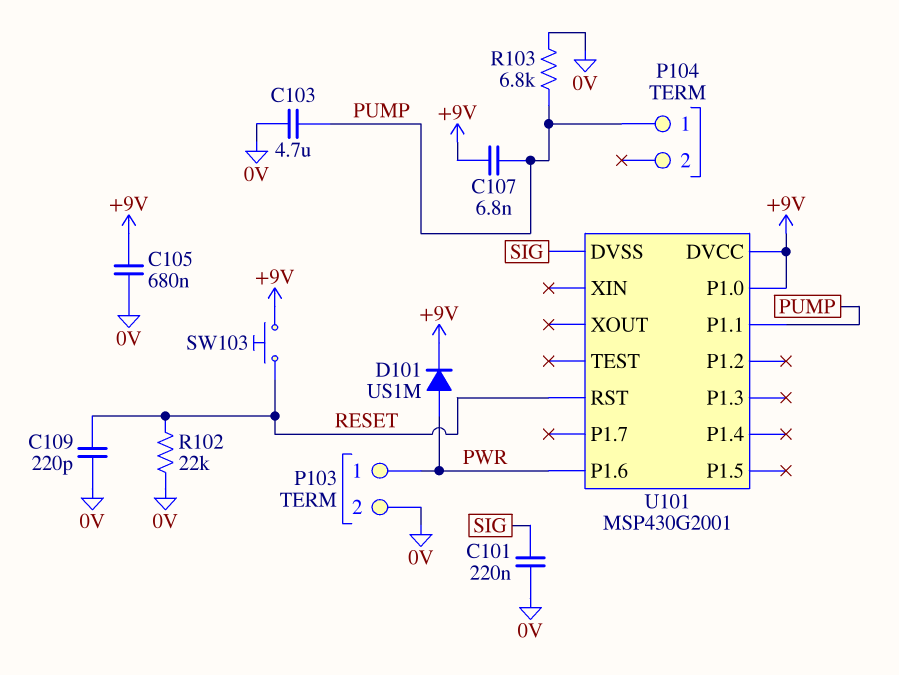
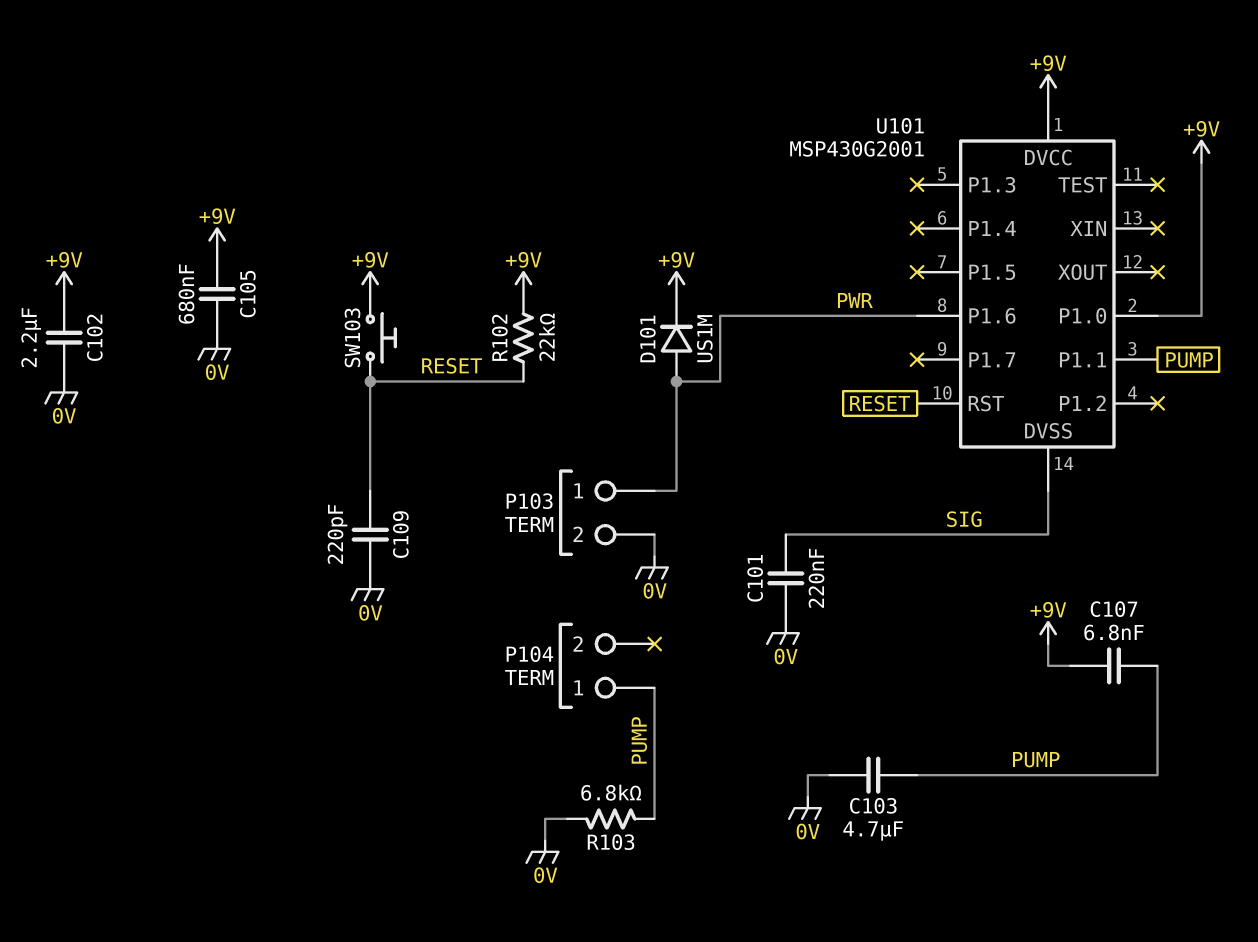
C102: none -> 2.2uF (+9V, 0V)
R102: 22k (0V, RESET) -> 22k (+9V, RESET)

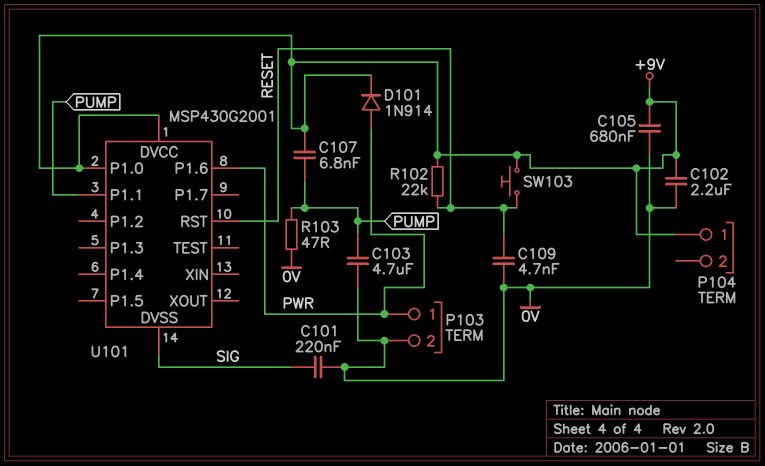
C109: 220pF (0V, RESET) -> 4.7nF (0V, RESET)
D101: diode US1M (A PWR, K +9V) -> diode 1N914 (A PWR, K +9V)
P104 pin 1: PUMP -> +9V
R103: 6.8k (0V, PUMP) -> 47 (0V, PUMP)

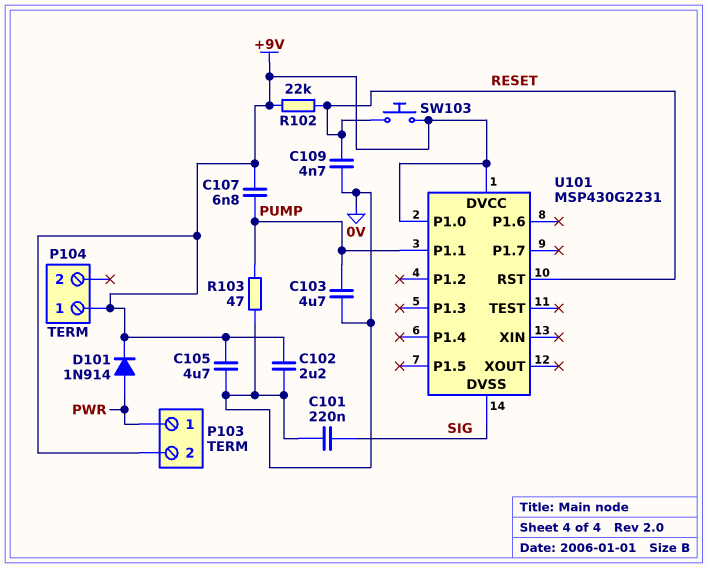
C105: 680nF (+9V, 0V) -> 4.7uF (+9V, 0V)
P103 pin 2: 0V -> +9V
U101: MSP430G2001 -> MSP430G2231
U101 pin P1.6: PWR -> none

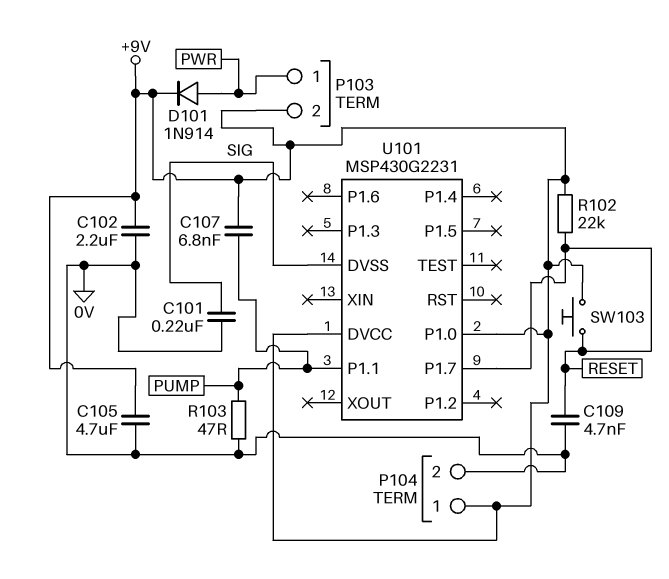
C103: 4.7uF (0V, PUMP) -> none
P104 pin 2: none -> 0V
U101 pin P1.7: none -> RESET
U101 pin RST: RESET -> none

